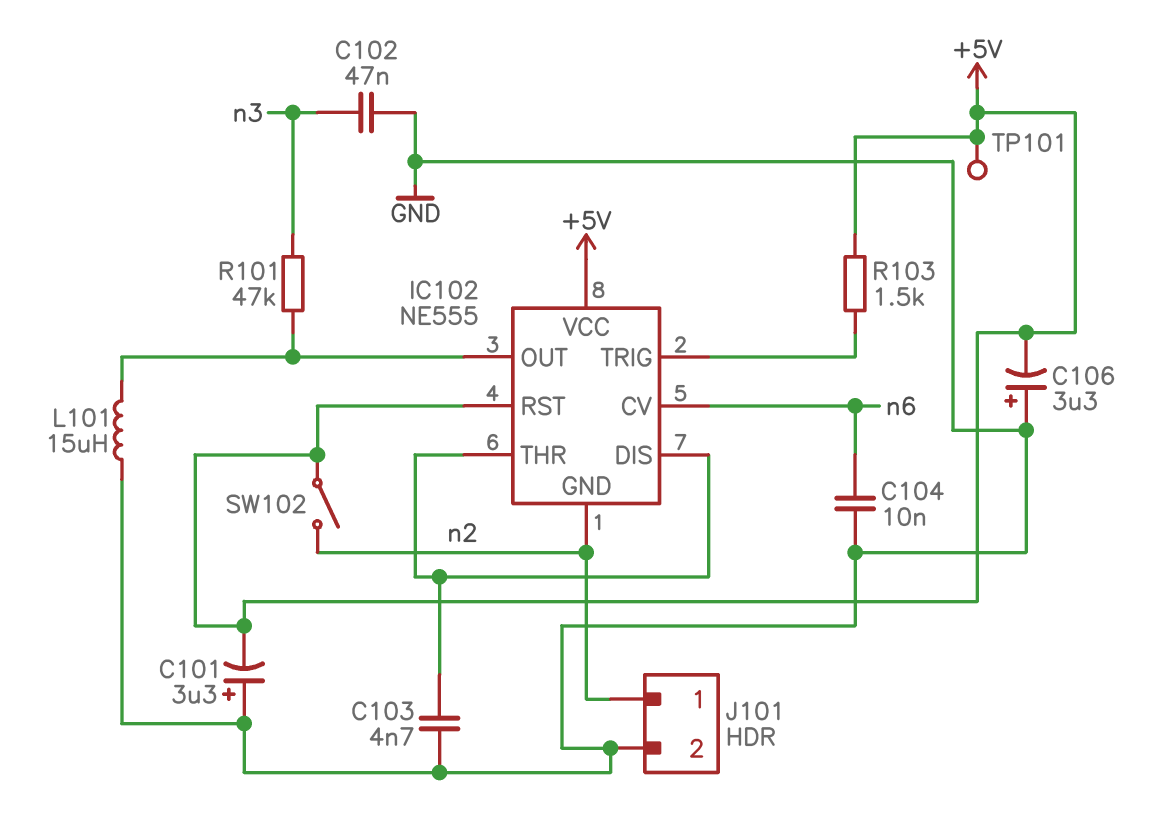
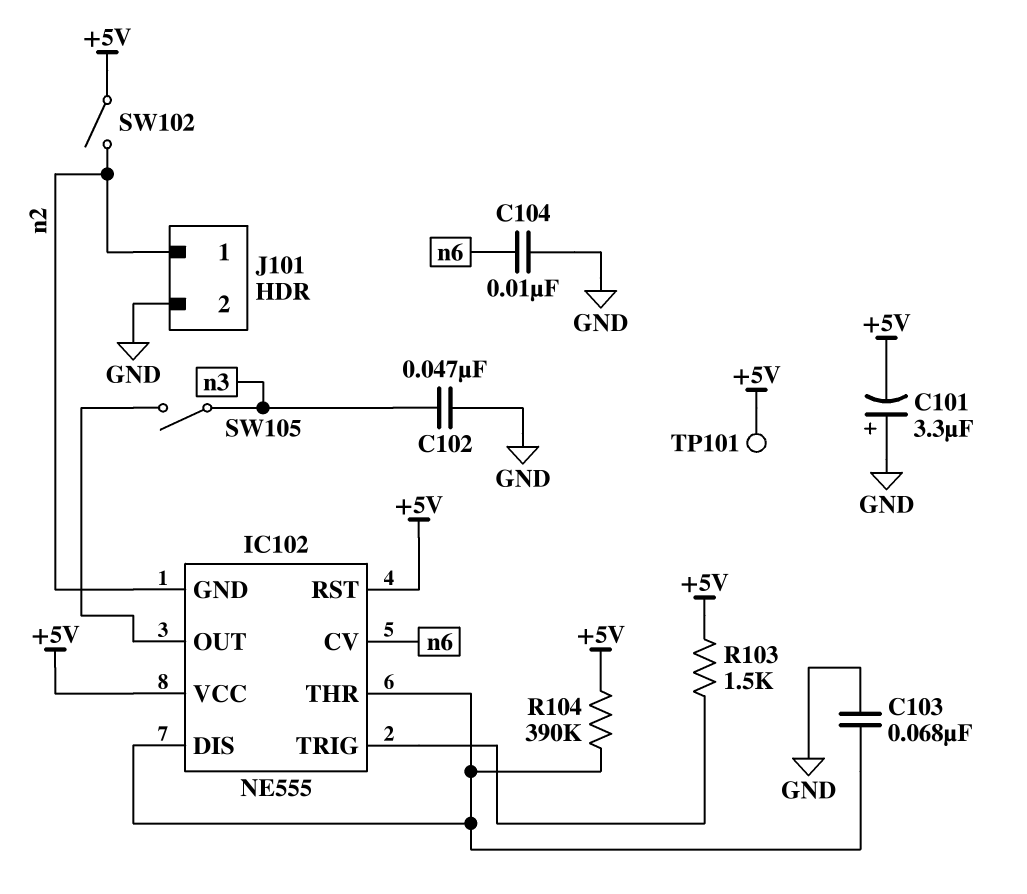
C103: 4.7nF (GND, IC102/DIS) -> 68nF (GND, IC102/DIS)
C106: 3.3uF (plus GND, minus +5V) -> none
L101: 15uH (GND, IC102/OUT) -> none
R101: 47k (IC102/OUT, n3) -> none
R104: none -> 390k (+5V, IC102/DIS)
SW105: none -> switch (IC102/OUT, n3)

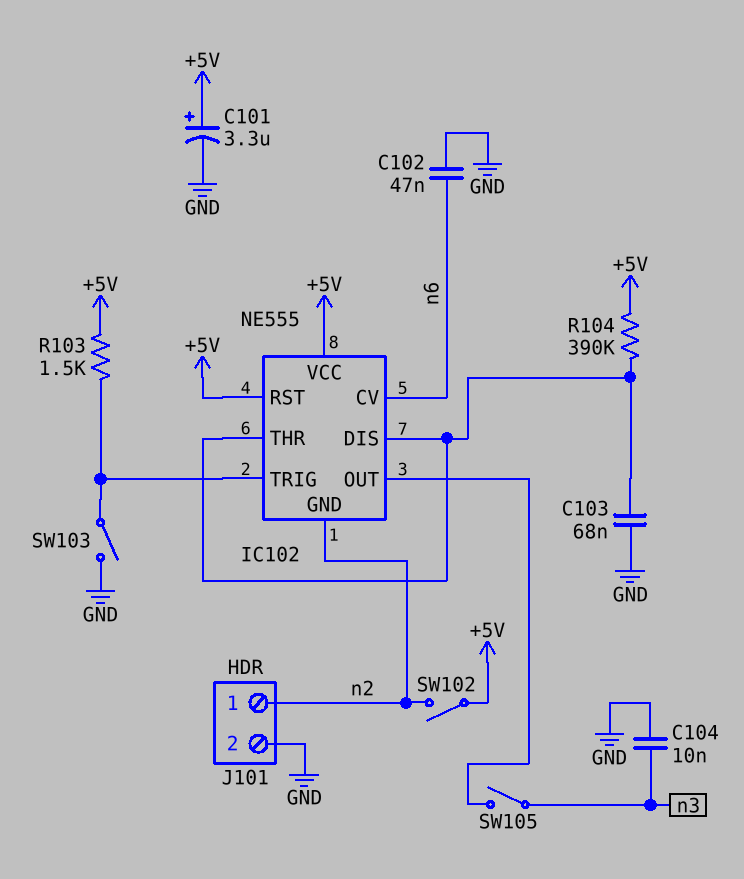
C101: 3.3uF (plus GND, minus +5V) -> 3.3uF (plus +5V, minus GND)
C102: 47nF (GND, n3) -> 47nF (GND, n6)
C104: 10nF (GND, n6) -> 10nF (GND, n3)
SW103: none -> switch (GND, IC102/TRIG)
TP101: test point (+5V) -> none

